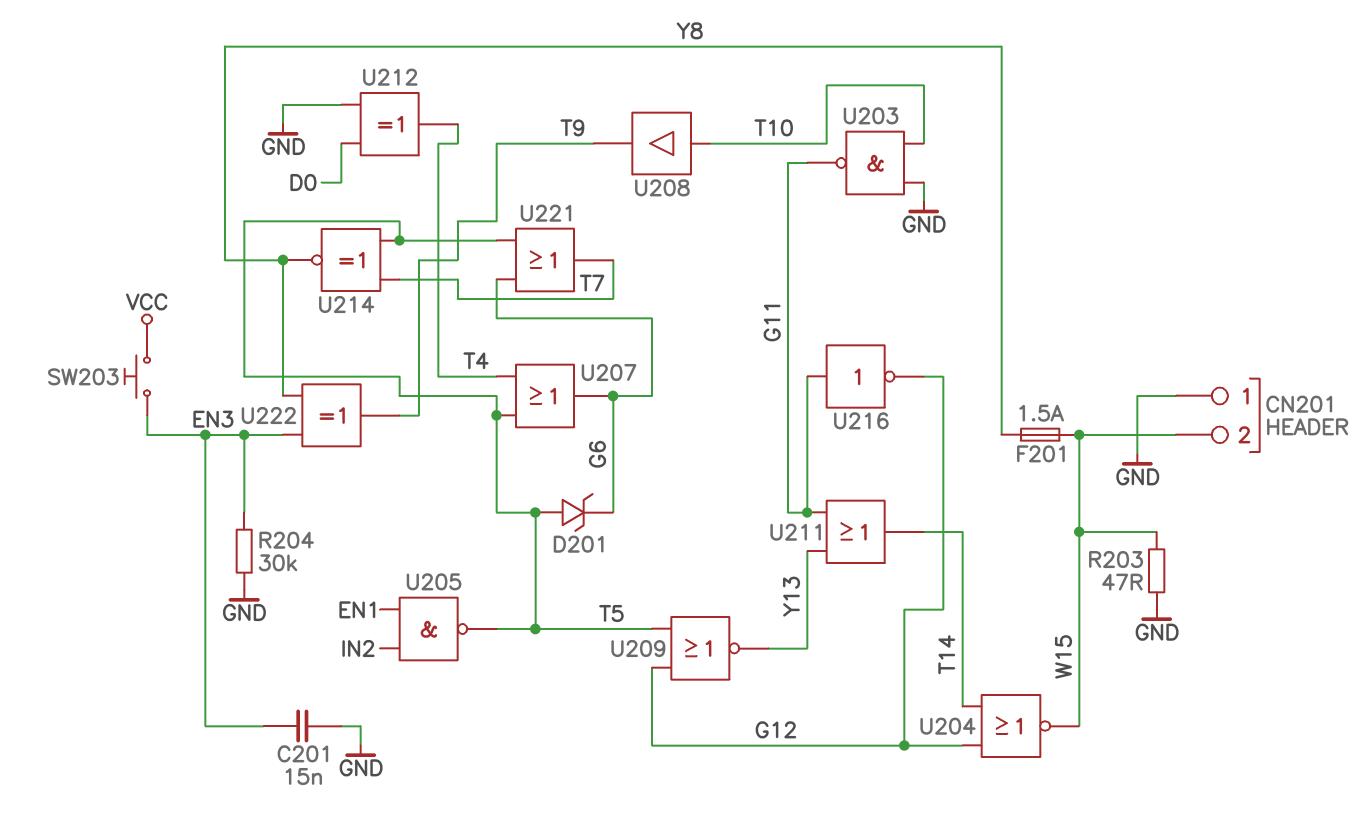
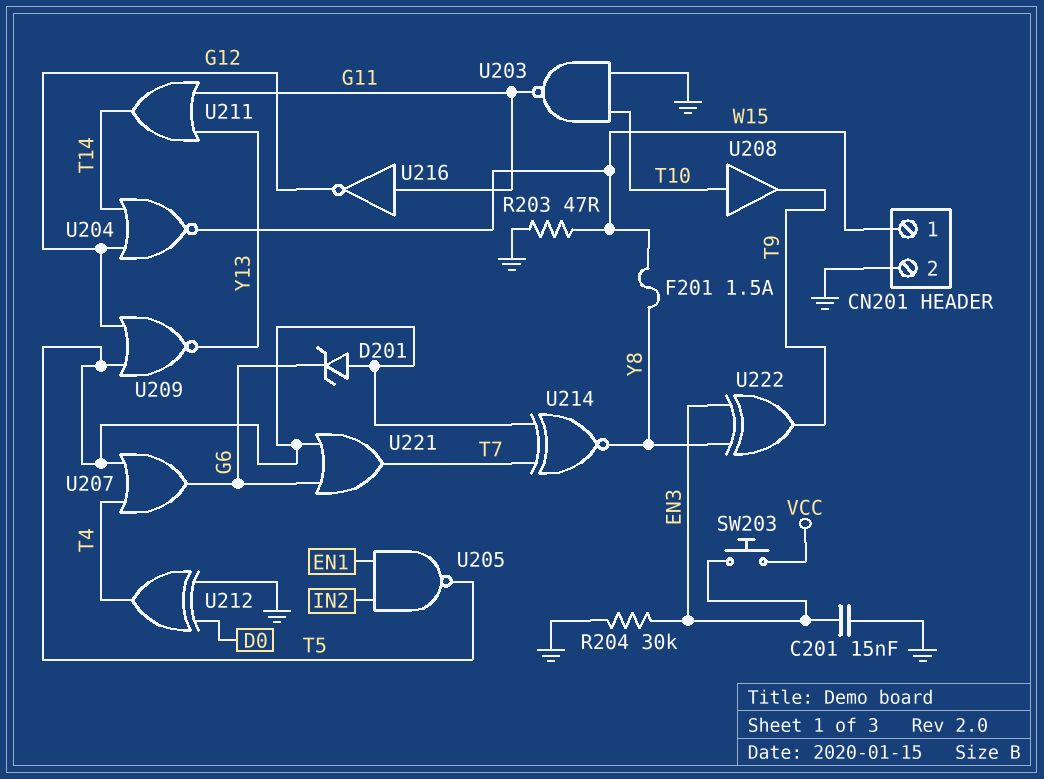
CN201 pin 1: GND -> W15
CN201 pin 2: W15 -> GND

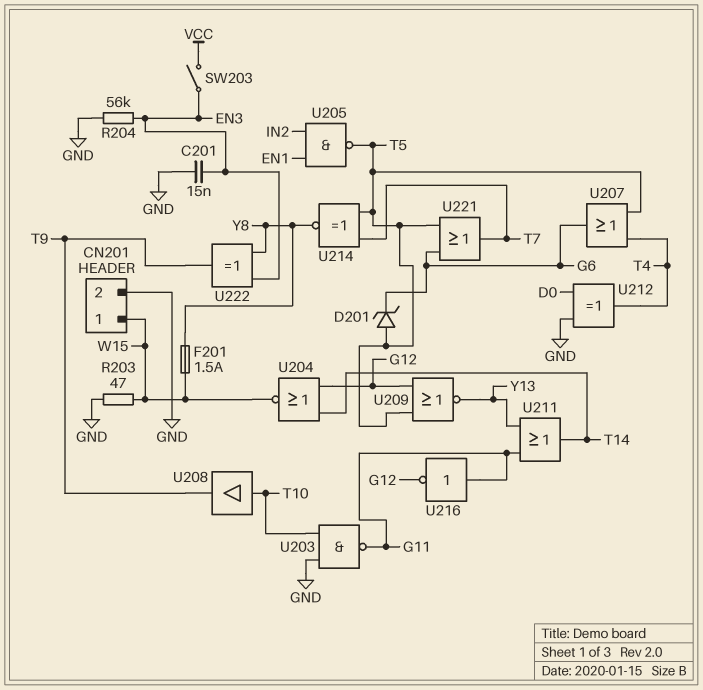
R204: 30k (EN3, GND) -> 56k (EN3, GND)
SW203: button (EN3, VCC) -> switch (EN3, VCC)

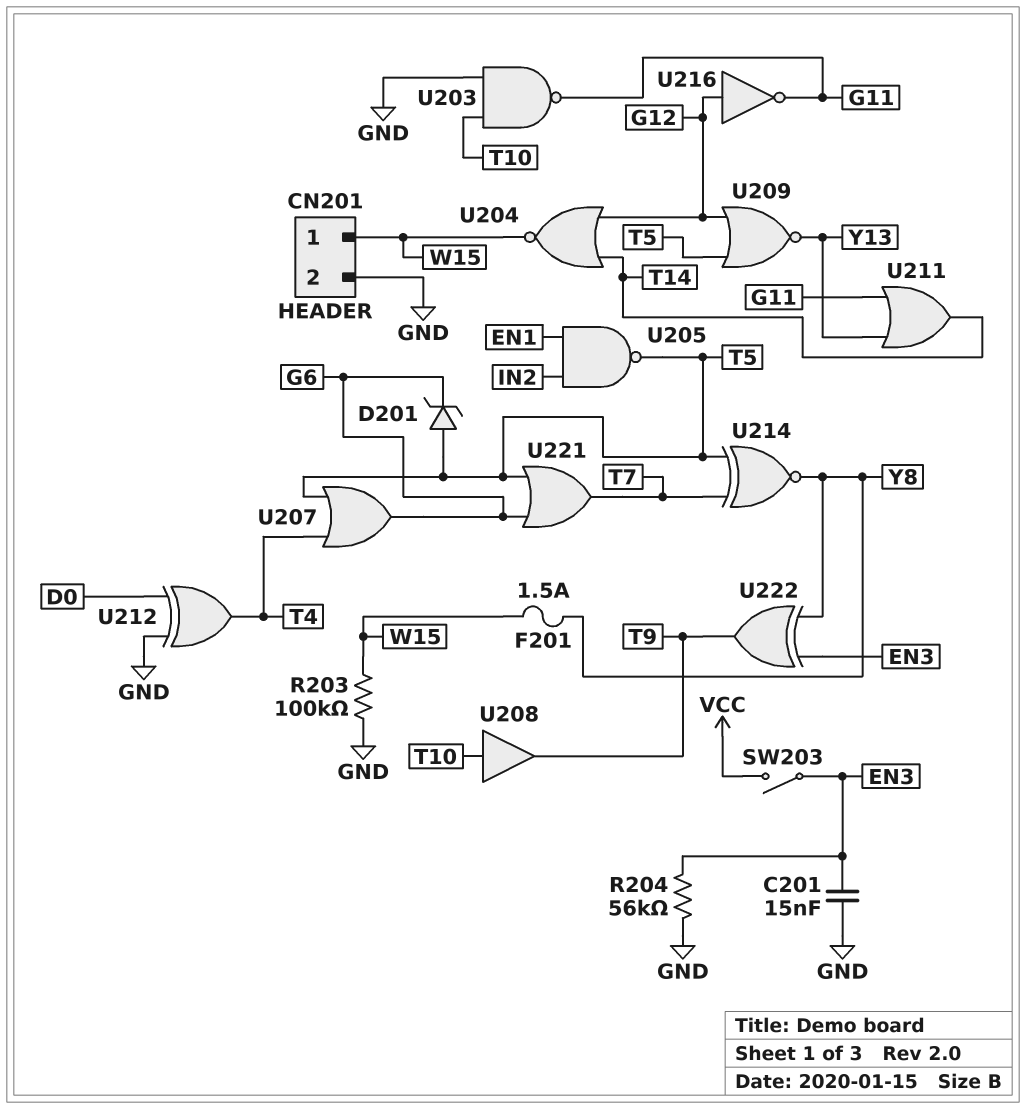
R203: 47 (GND, W15) -> 100k (GND, W15)
U216: NOT (in G11, out G12) -> NOT (in G12, out G11)

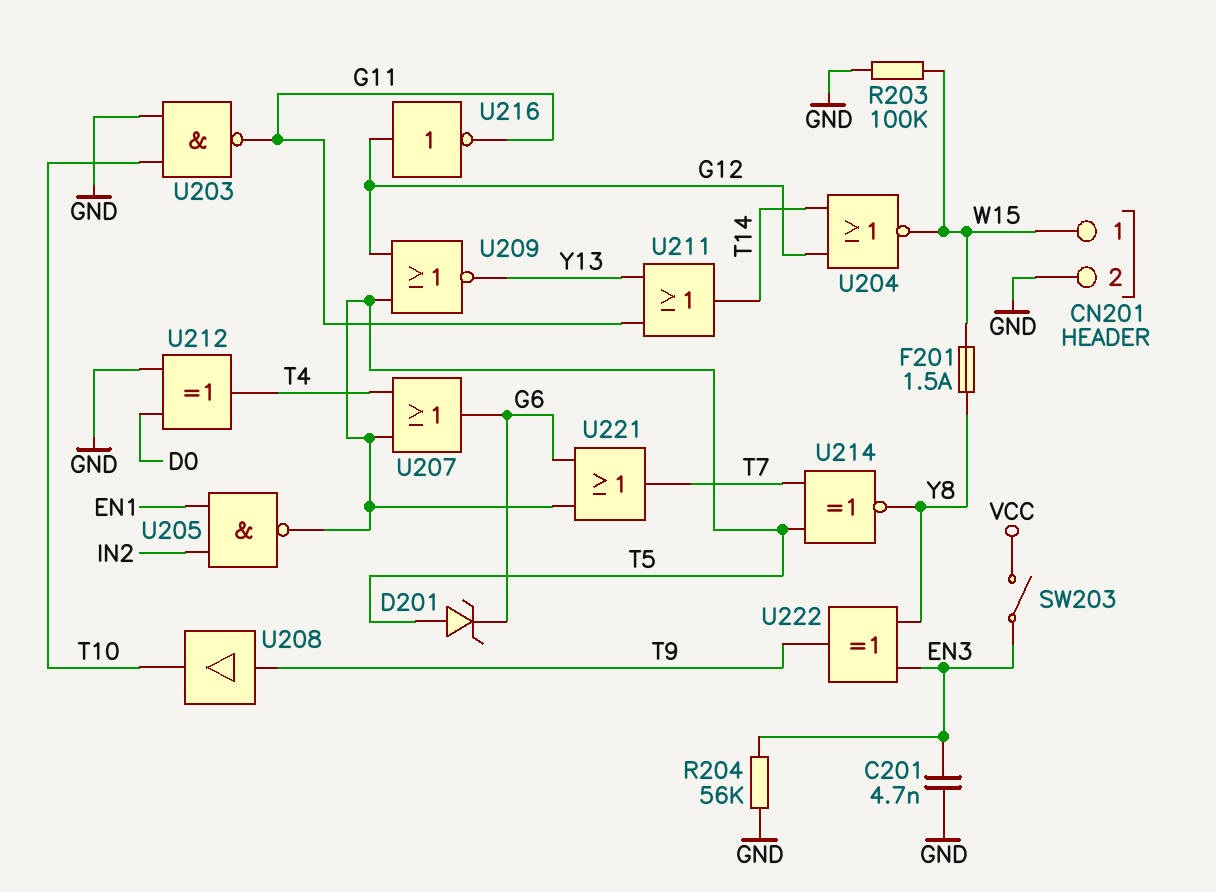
C201: 15nF (EN3, GND) -> 4.7nF (EN3, GND)
U208: buffer (in T10, out T9) -> buffer (in T9, out T10)

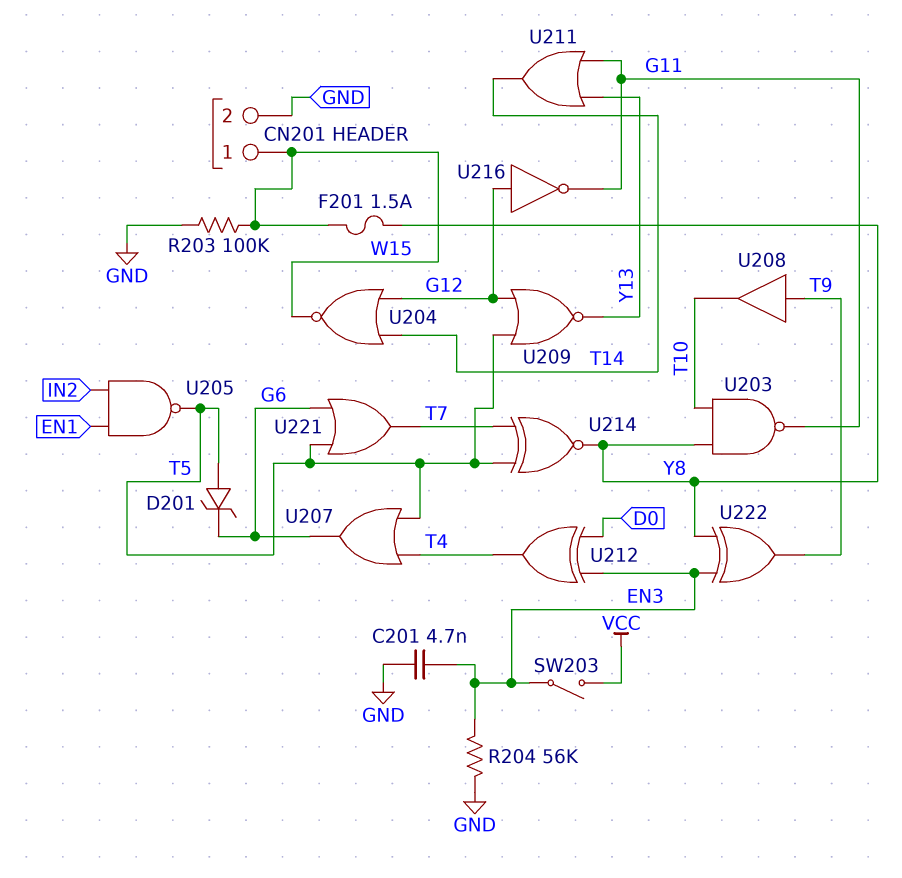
U203: NAND (in GND, in T10, out G11) -> NAND (in T10, in Y8, out G11)
U212: XOR (in D0, in GND, out T4) -> XOR (in D0, in EN3, out T4)

